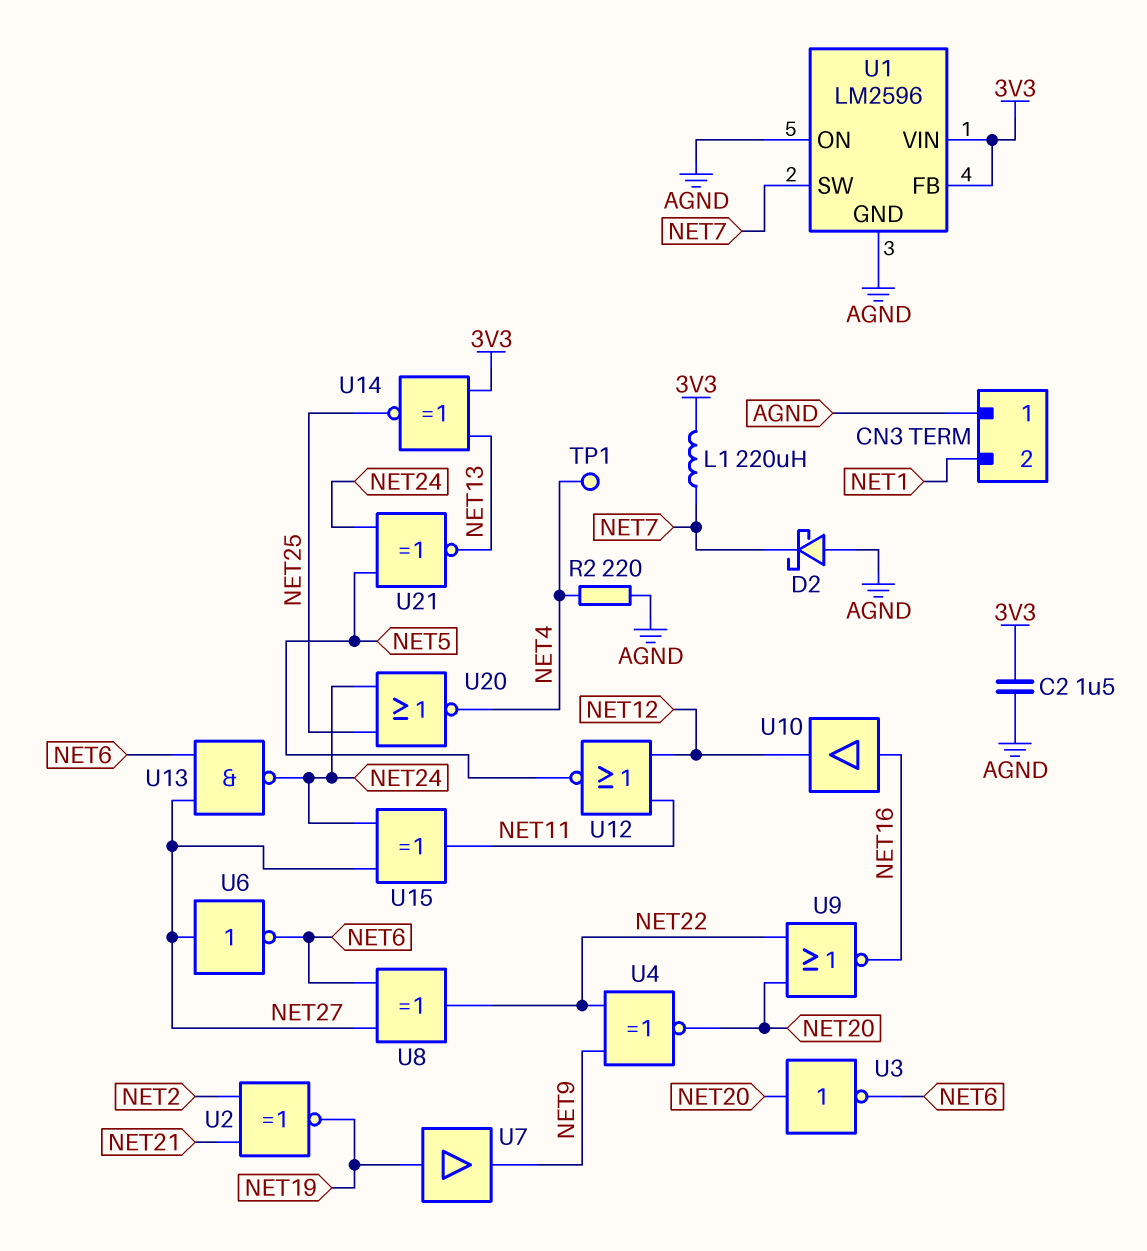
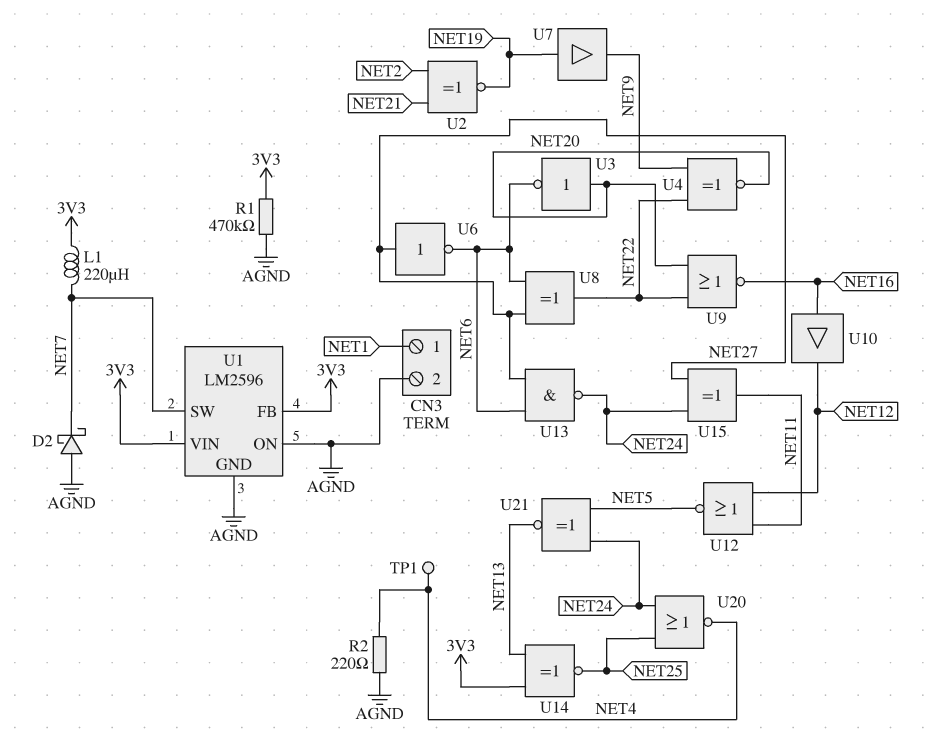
C2: 1.5uF (3V3, AGND) -> none
CN3 pin 1: AGND -> NET1
CN3 pin 2: NET1 -> AGND
R1: none -> 470k (3V3, AGND)

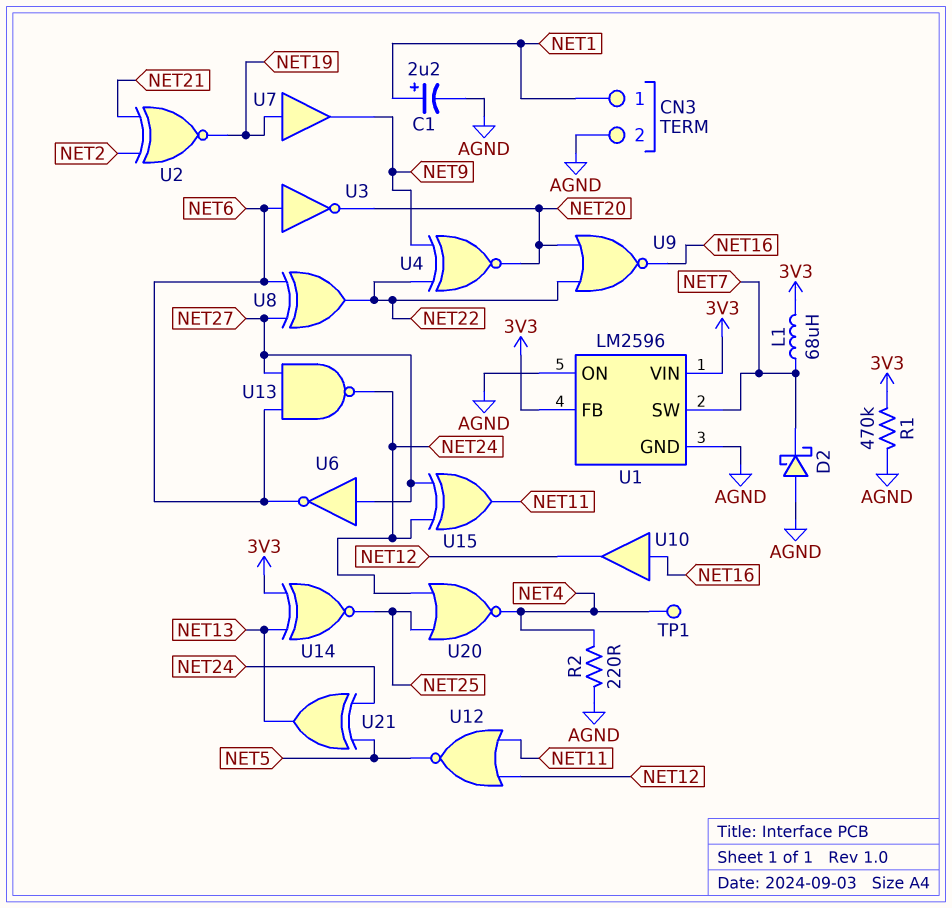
C1: none -> 2.2uF (plus NET1, minus AGND)
L1: 220uH (3V3, NET7) -> 68uH (3V3, NET7)
U3: NOT (in NET20, out NET6) -> NOT (in NET6, out NET20)
U21: XNOR (in NET5, in NET24, out NET13) -> XOR (in NET5, in NET24, out NET13)

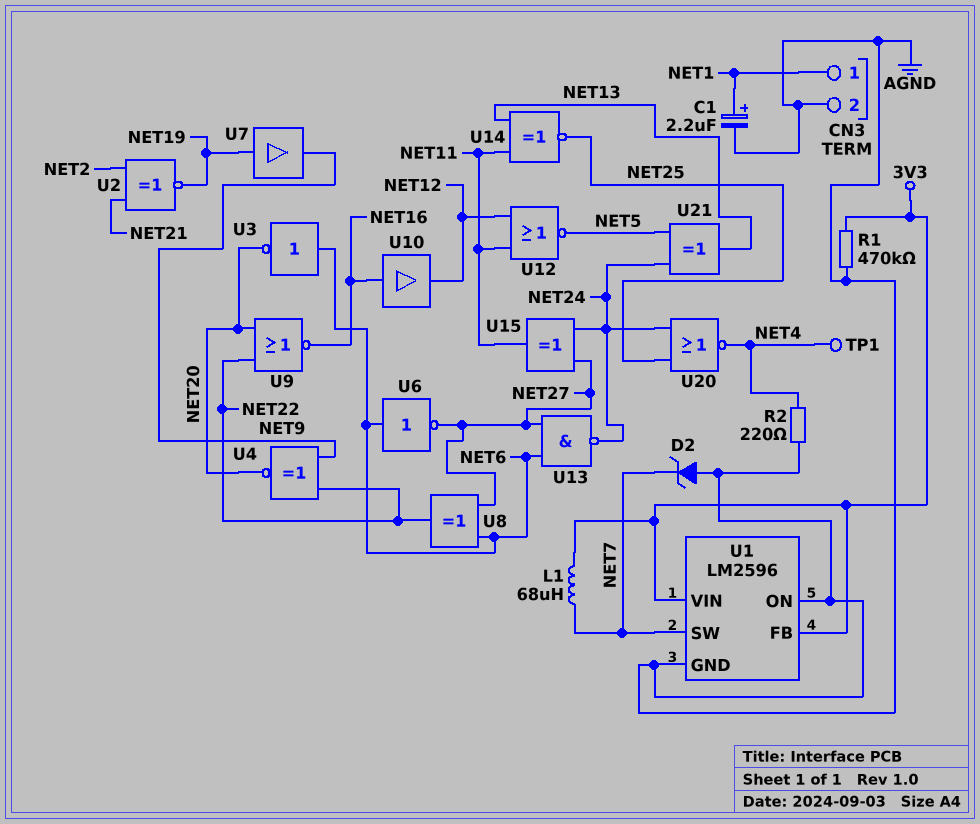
D2: schottky (A AGND, K NET7) -> zener (A AGND, K NET7)
U6: NOT (in NET27, out NET6) -> NOT (in NET6, out NET27)
U14: XNOR (in 3V3, in NET13, out NET25) -> XNOR (in NET11, in NET13, out NET25)

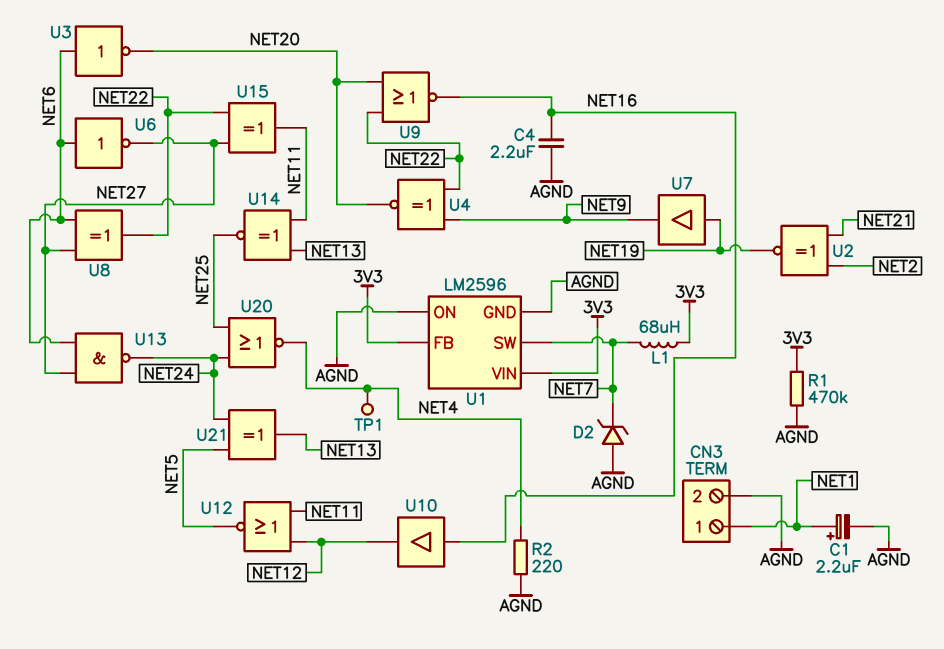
C4: none -> 2.2uF (AGND, NET16)
U15: XOR (in NET24, in NET27, out NET11) -> XOR (in NET22, in NET27, out NET11)

